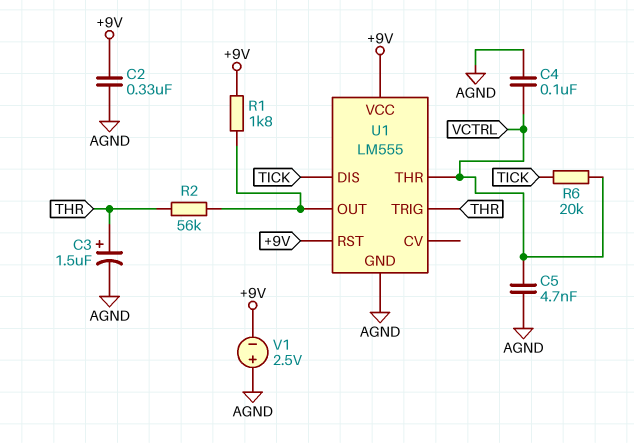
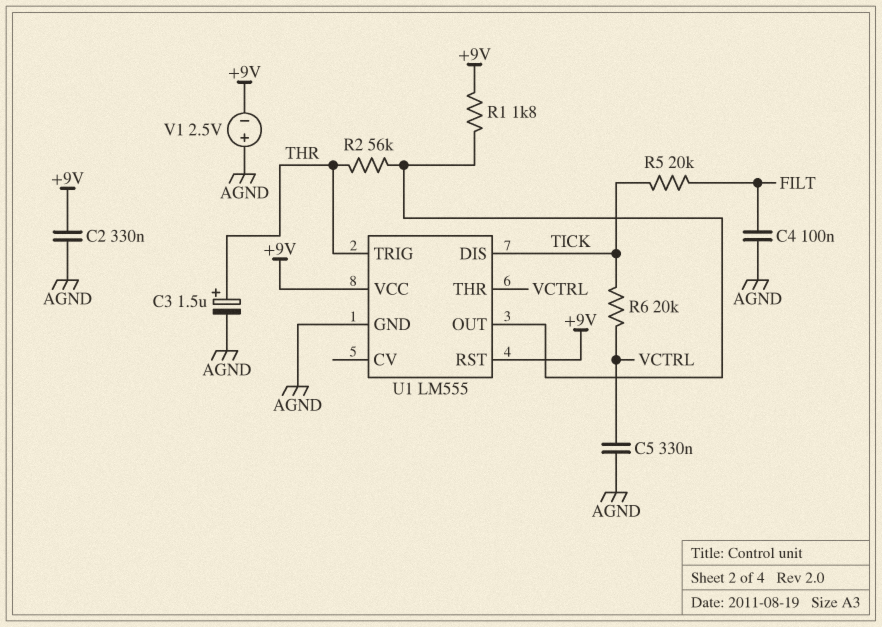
C4: 100nF (AGND, VCTRL) -> 100nF (AGND, FILT)
C5: 4.7nF (AGND, VCTRL) -> 330nF (AGND, VCTRL)
R5: none -> 20k (FILT, TICK)

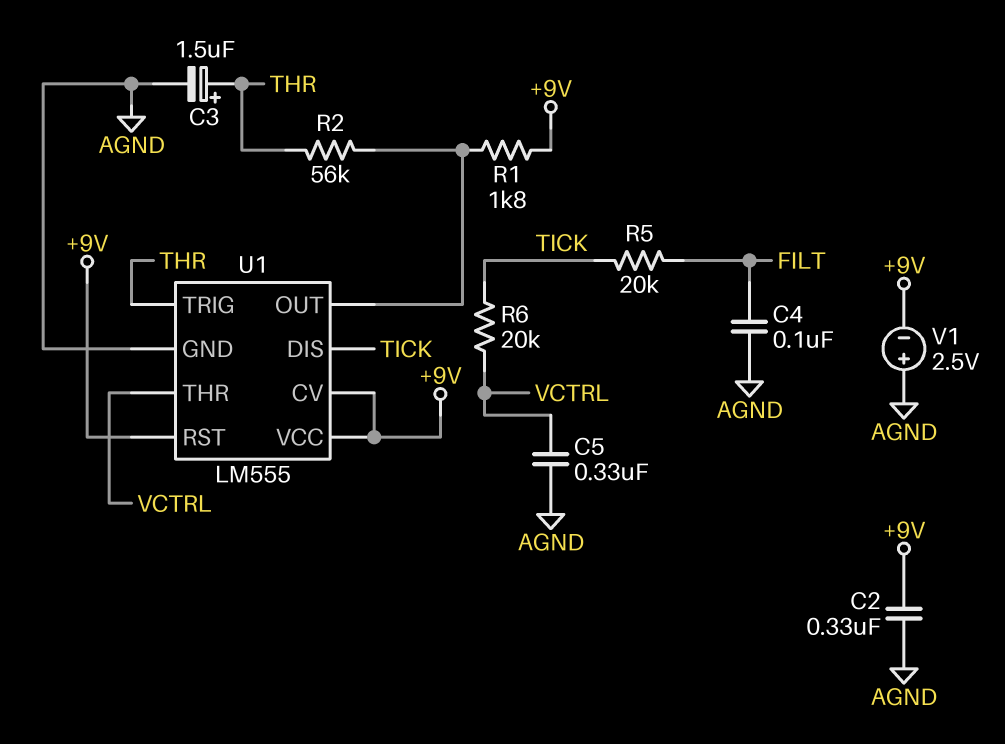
U1 pin CV: none -> +9V

